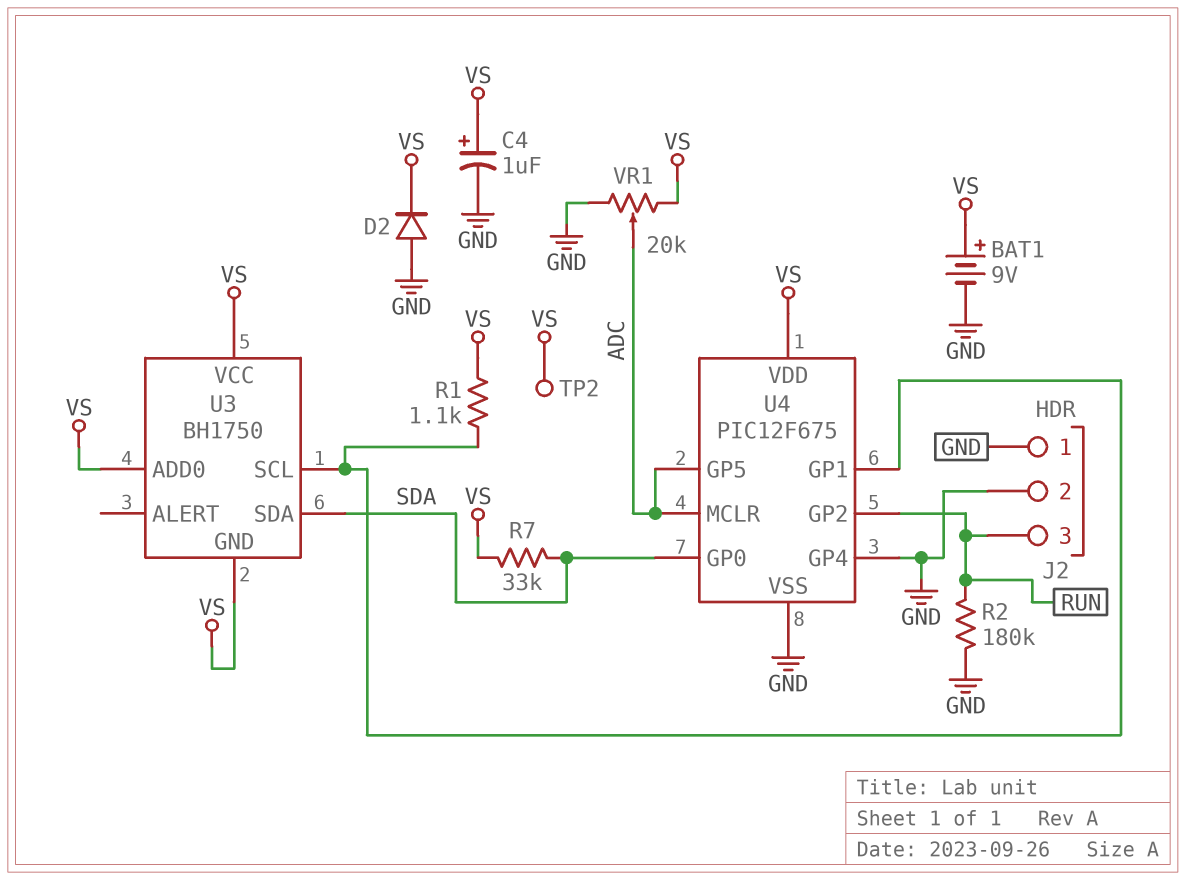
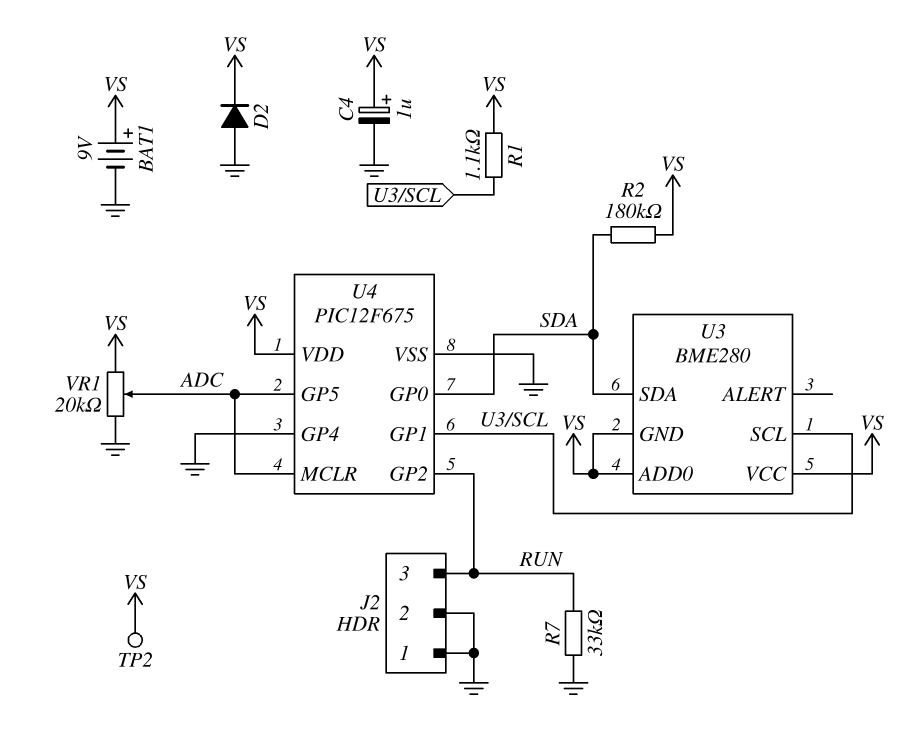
R2: 180k (GND, RUN) -> 180k (SDA, VS)
R7: 33k (SDA, VS) -> 33k (GND, RUN)
U3: BH1750 -> BME280

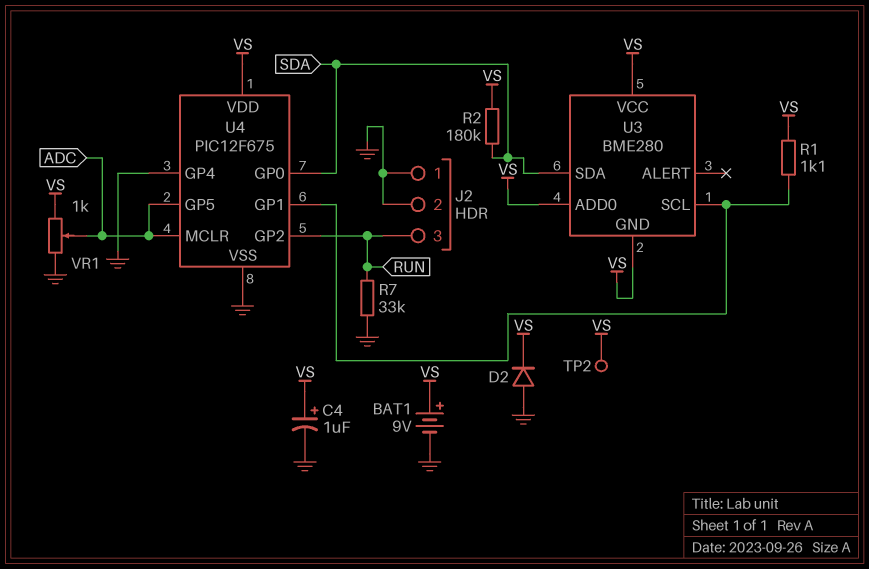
VR1: 20k (GND, VS, wiper ADC) -> 1k (GND, VS, wiper ADC)

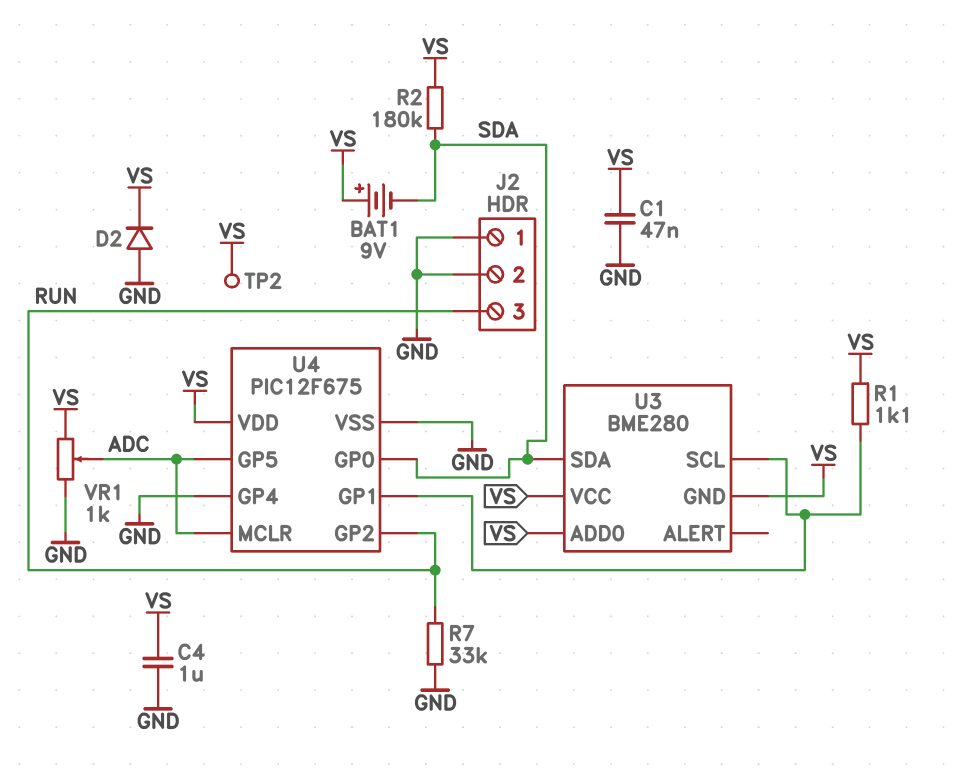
BAT1: 9V (plus VS, minus GND) -> 9V (plus VS, minus SDA)
C1: none -> 47nF (GND, VS)
C4: 1uF (plus VS, minus GND) -> 1uF (GND, VS)

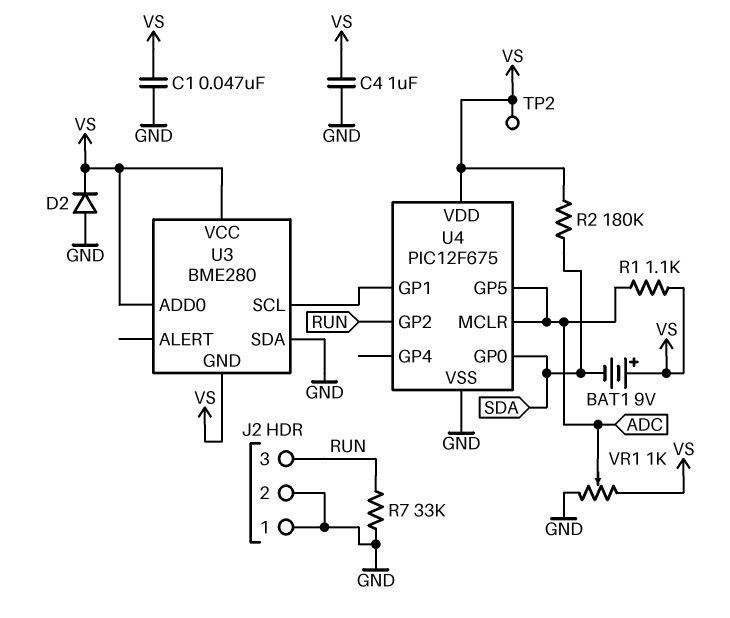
R1: 1.1k (U3/SCL, VS) -> 1.1k (ADC, VS)
U3 pin SDA: SDA -> GND
U4 pin GP4: GND -> none

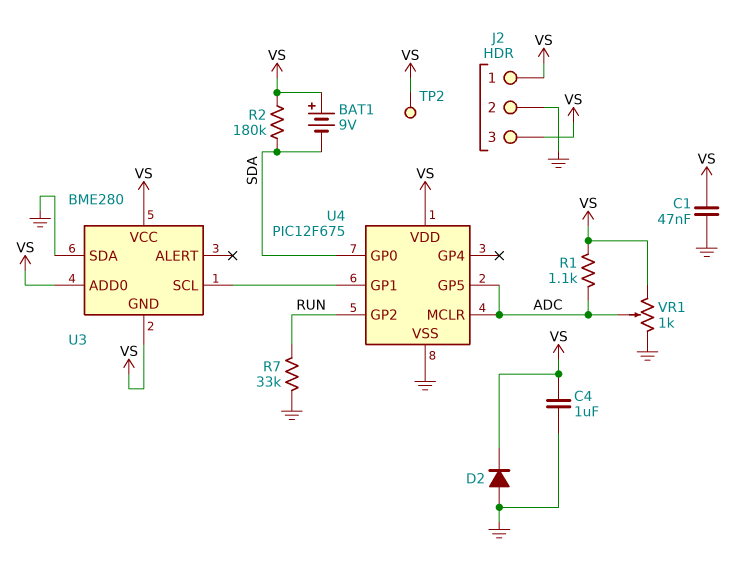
J2 pin 1: GND -> VS
J2 pin 3: RUN -> VS

